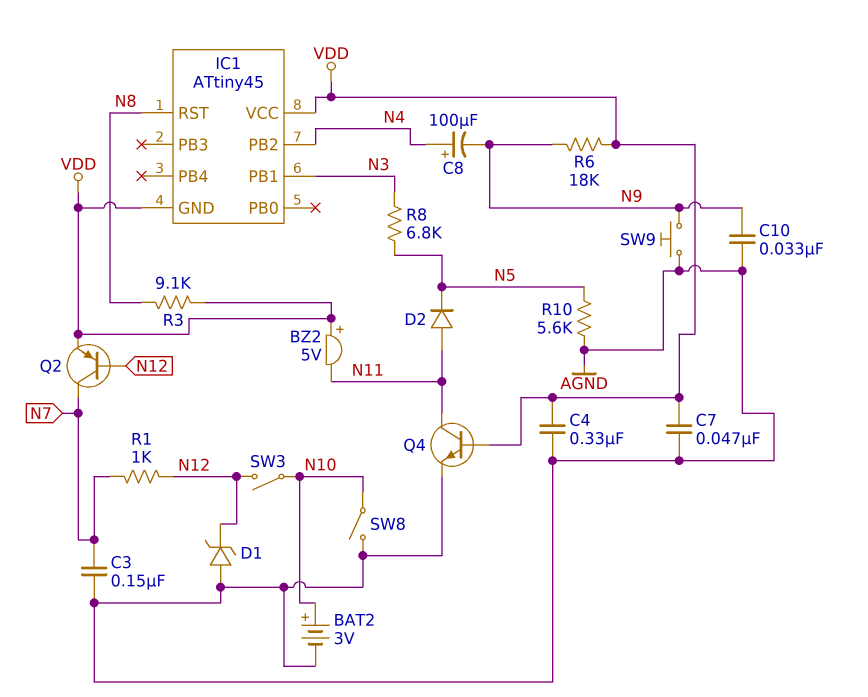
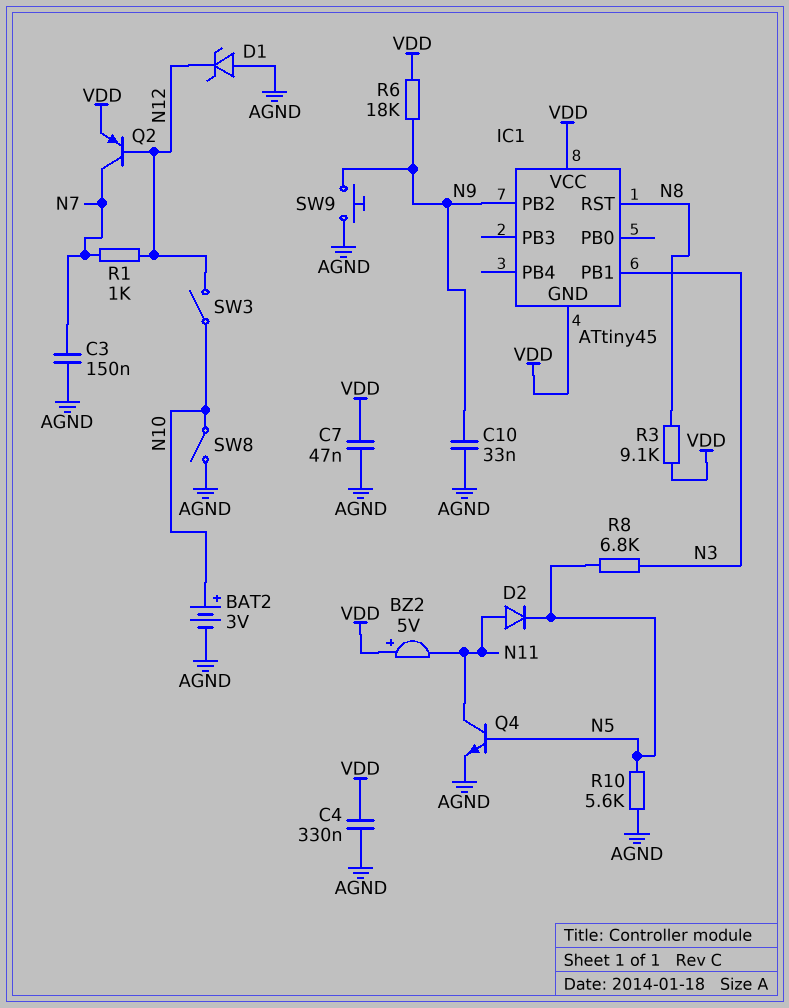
C8: 100uF (plus N4, minus N9) -> none
IC1 pin PB2: N4 -> N9
Q4: NPN (B VDD, C N11, E AGND) -> NPN (B N5, C N11, E AGND)

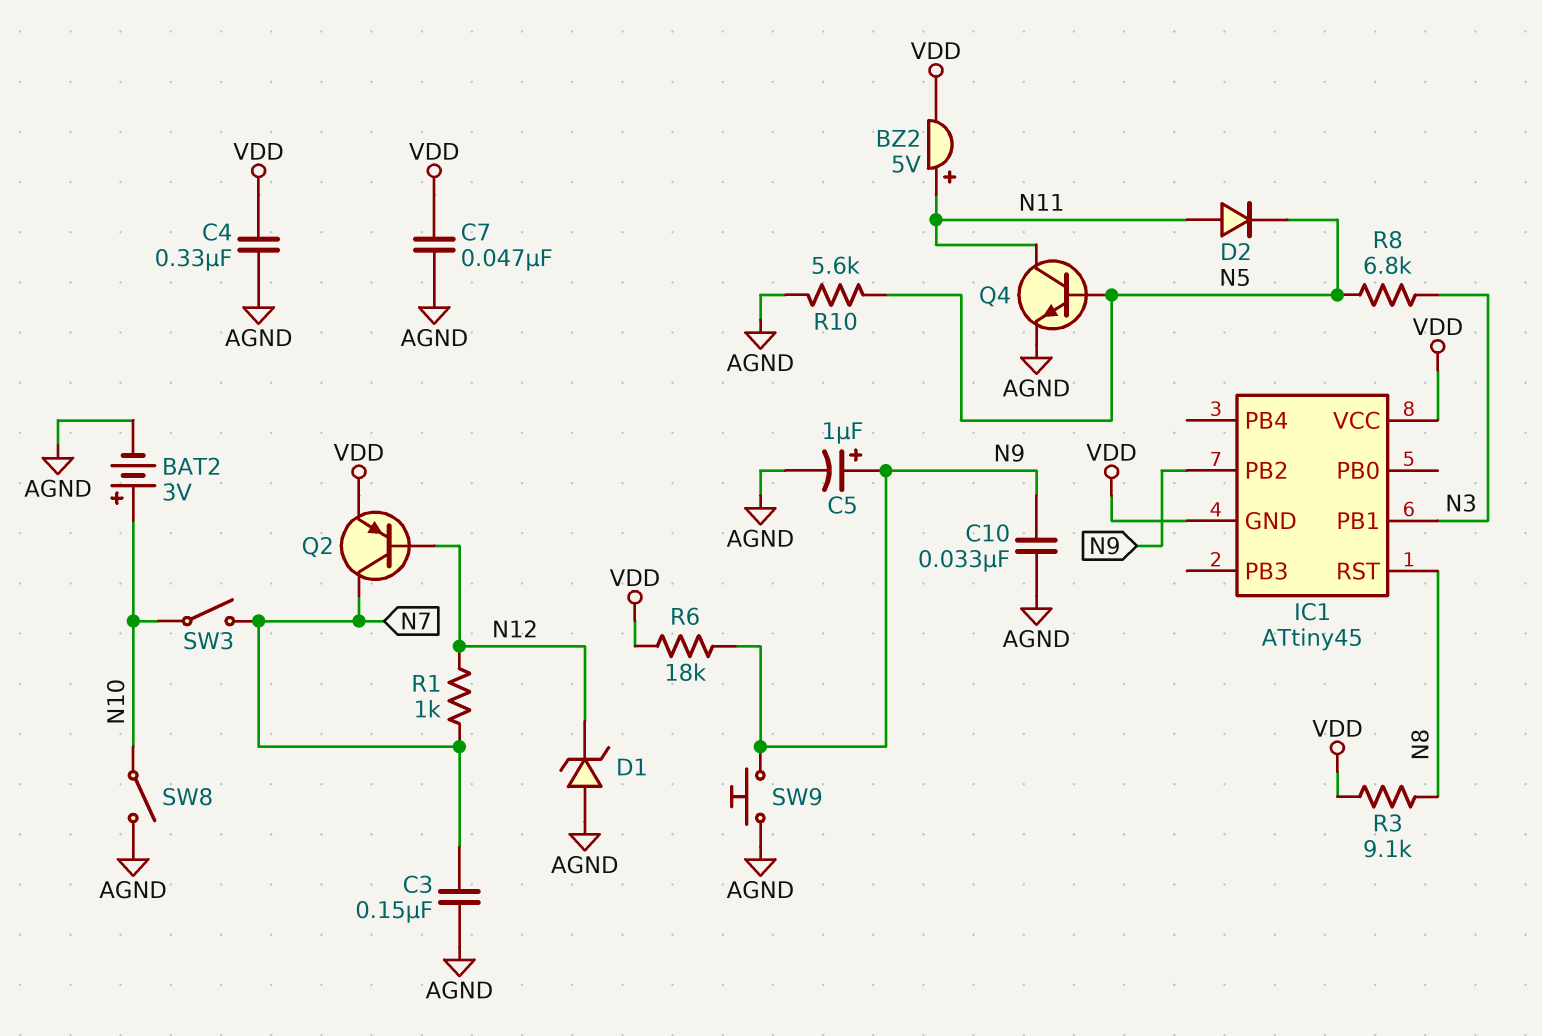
BZ2: buzzer 5V (plus VDD, minus N11) -> buzzer 5V (plus N11, minus VDD)
C5: none -> 1uF (plus N9, minus AGND)
SW3: switch (N10, N12) -> switch (N7, N10)

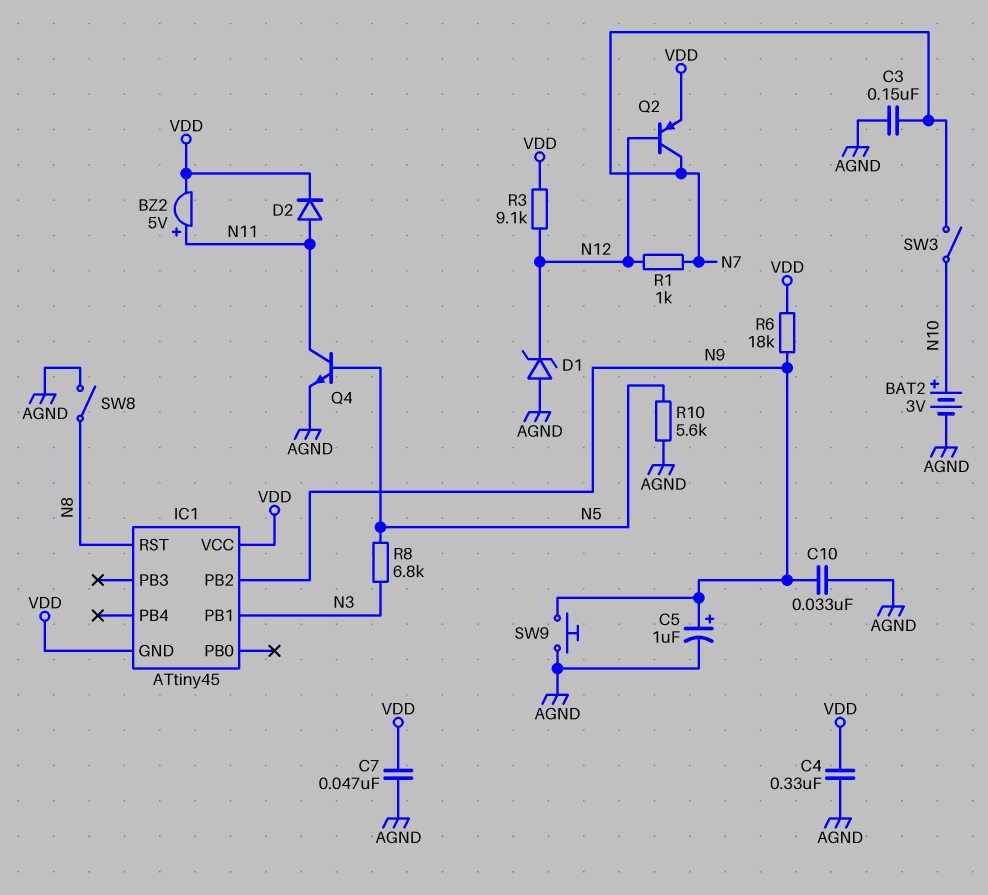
D2: diode (A N11, K N5) -> diode (A N11, K VDD)
R3: 9.1k (N8, VDD) -> 9.1k (N12, VDD)
SW8: switch (AGND, N10) -> switch (AGND, N8)

